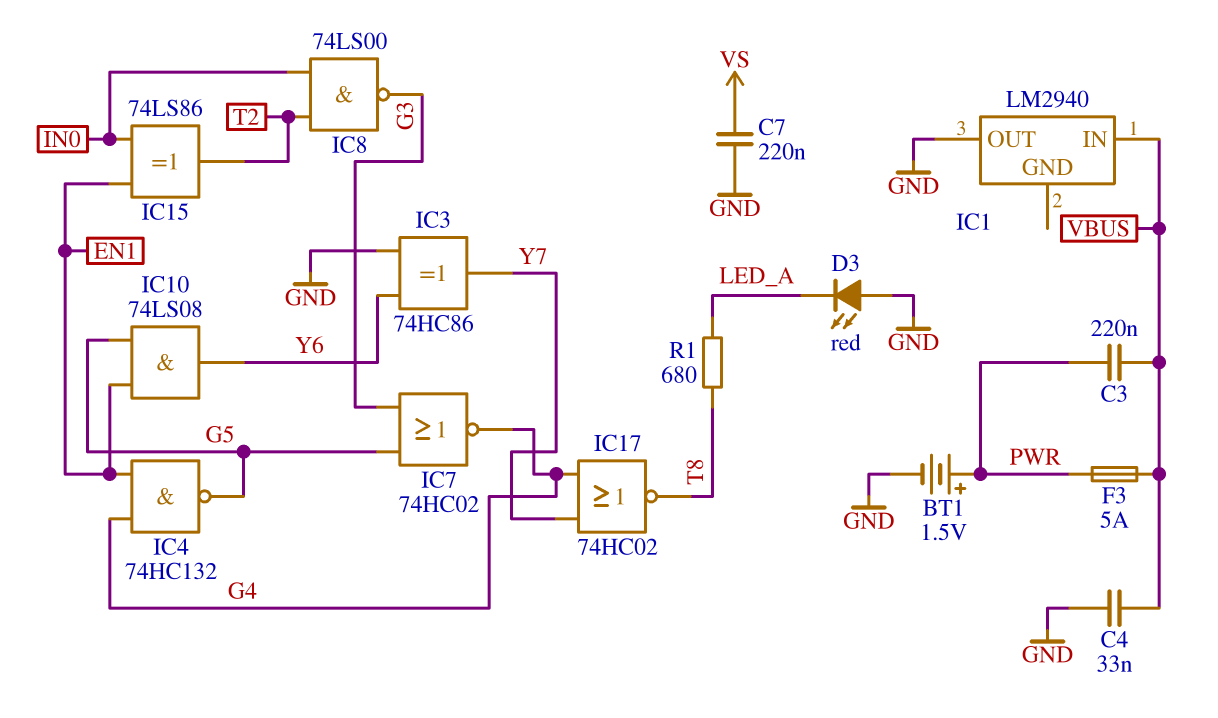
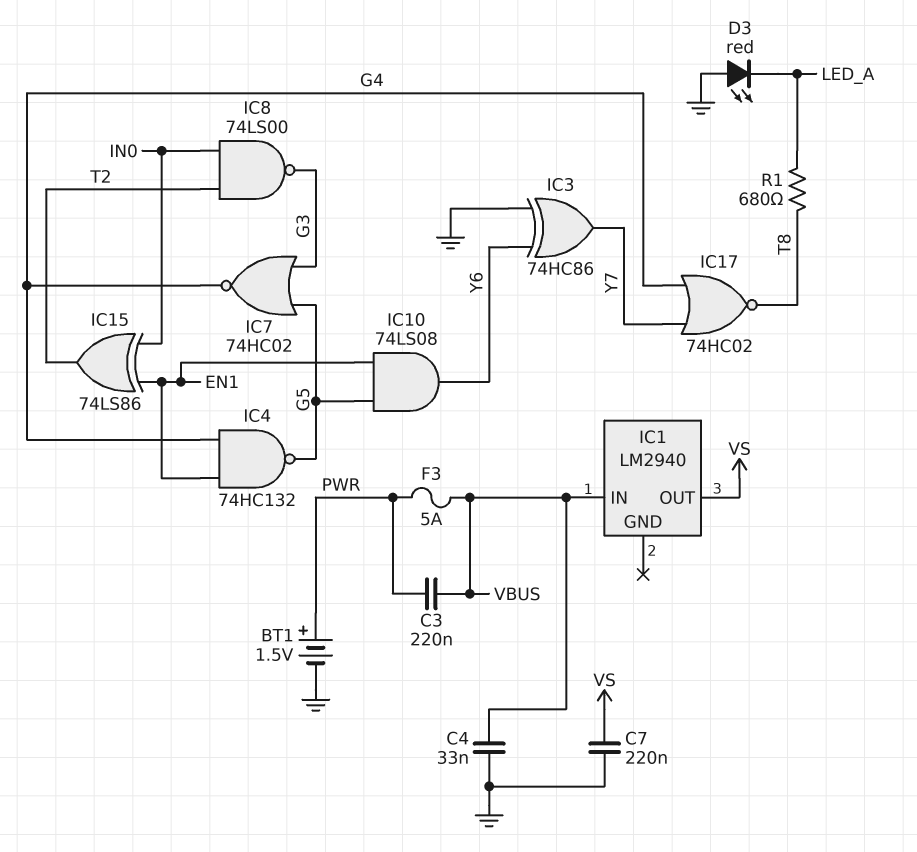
IC1 pin OUT: GND -> VS

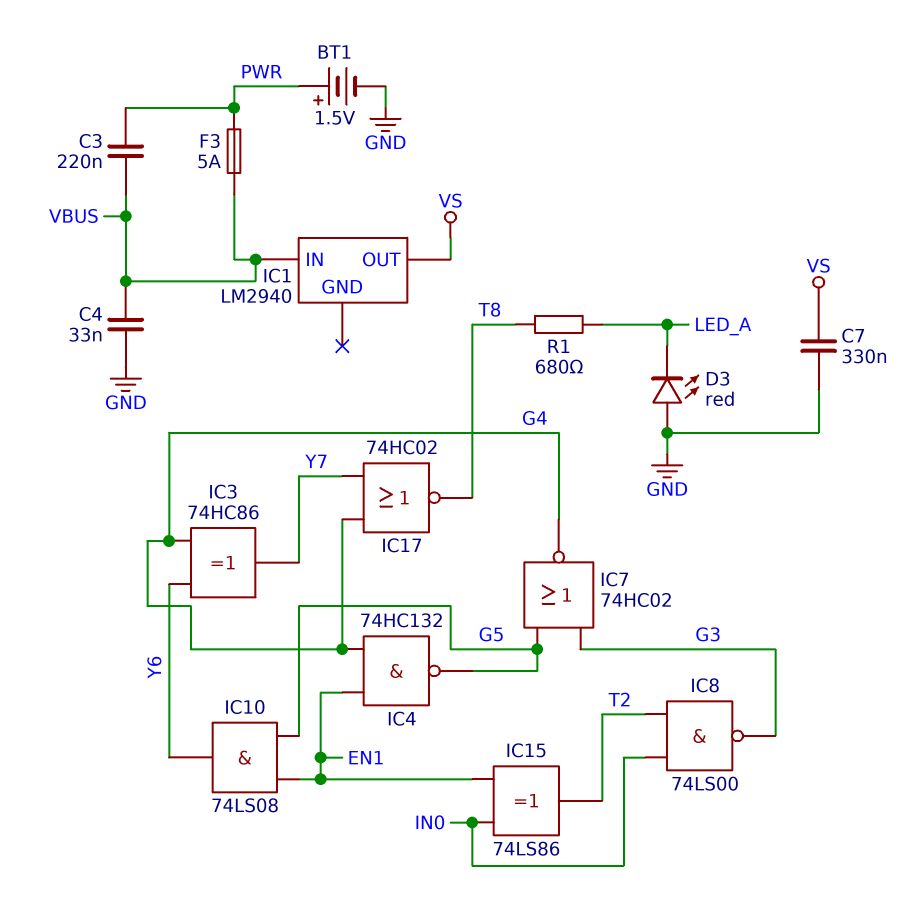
C7: 220nF (GND, VS) -> 330nF (GND, VS)
IC3: XOR 74HC86 (in GND, in Y6, out Y7) -> XOR 74HC86 (in G4, in Y6, out Y7)

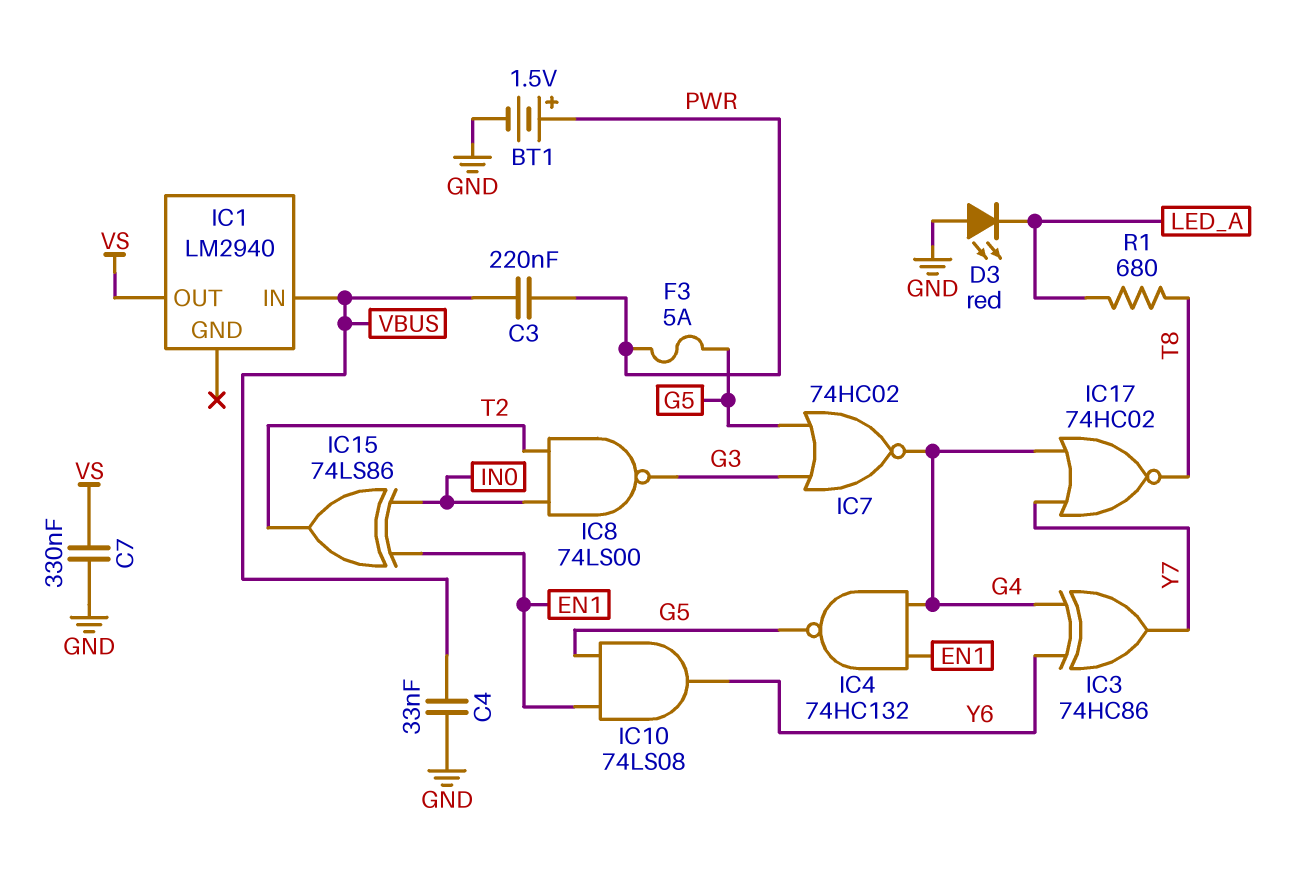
F3: 5A (PWR, VBUS) -> 5A (G5, PWR)

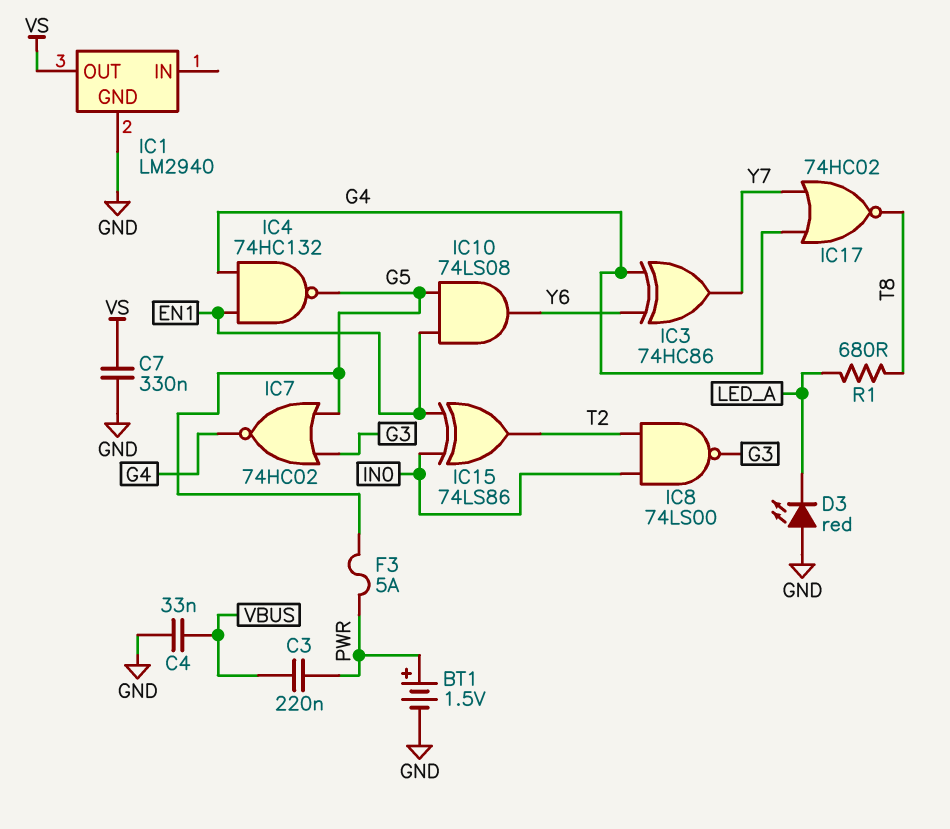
IC1 pin GND: none -> GND
IC1 pin IN: VBUS -> none

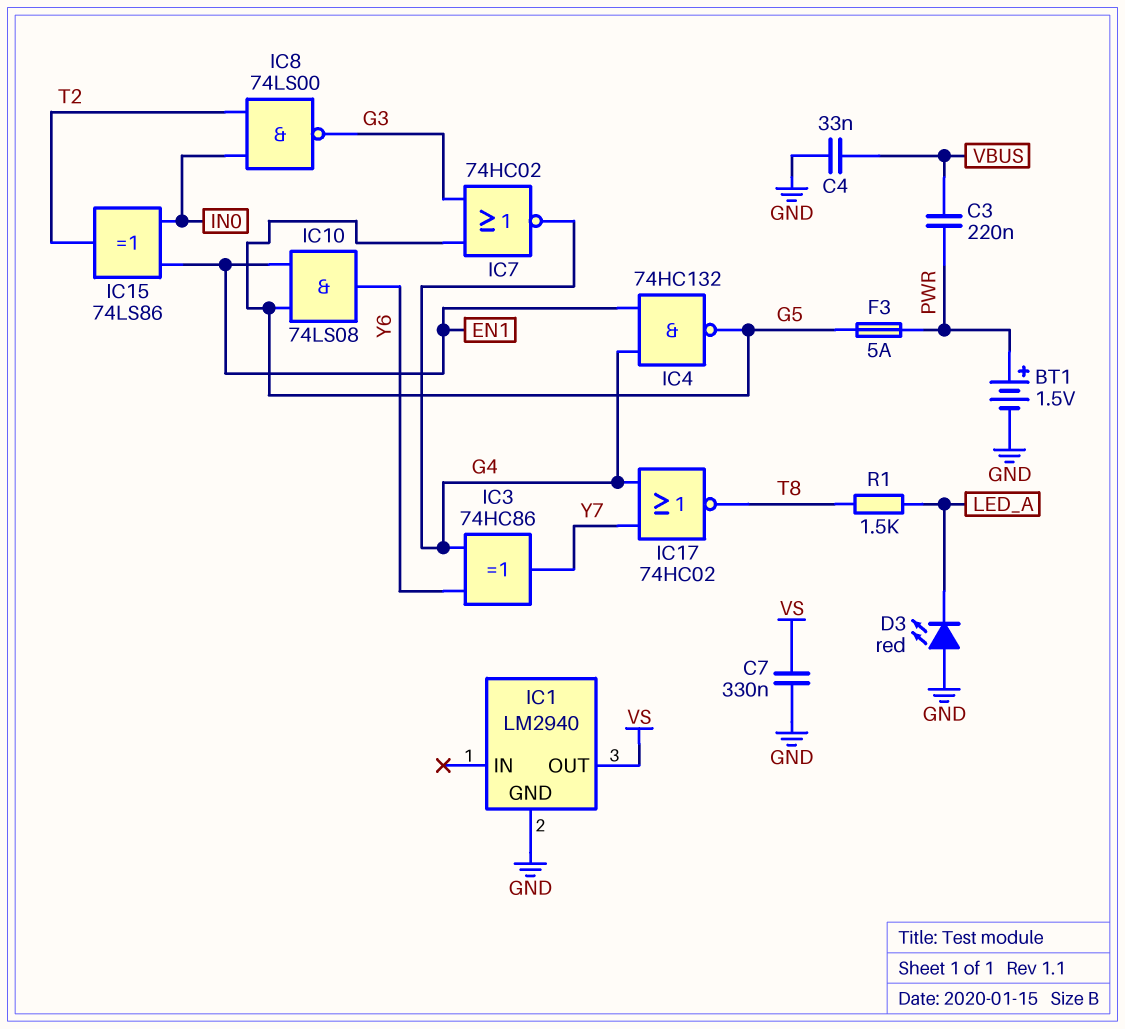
R1: 680 (LED_A, T8) -> 1.5k (LED_A, T8)

